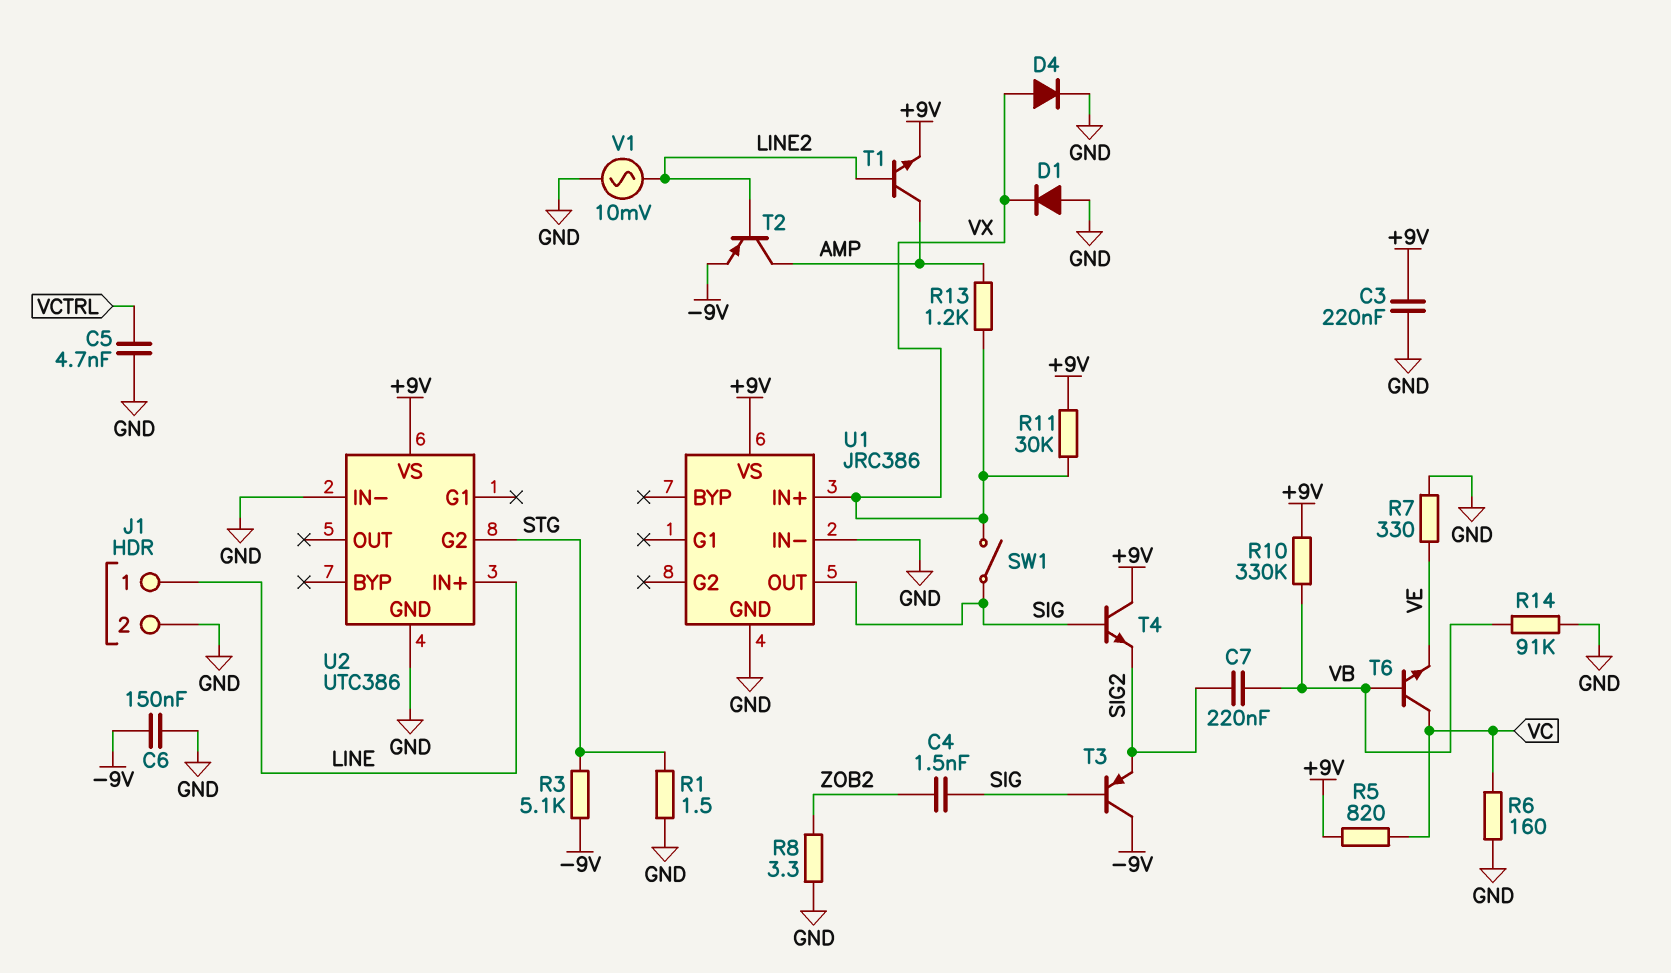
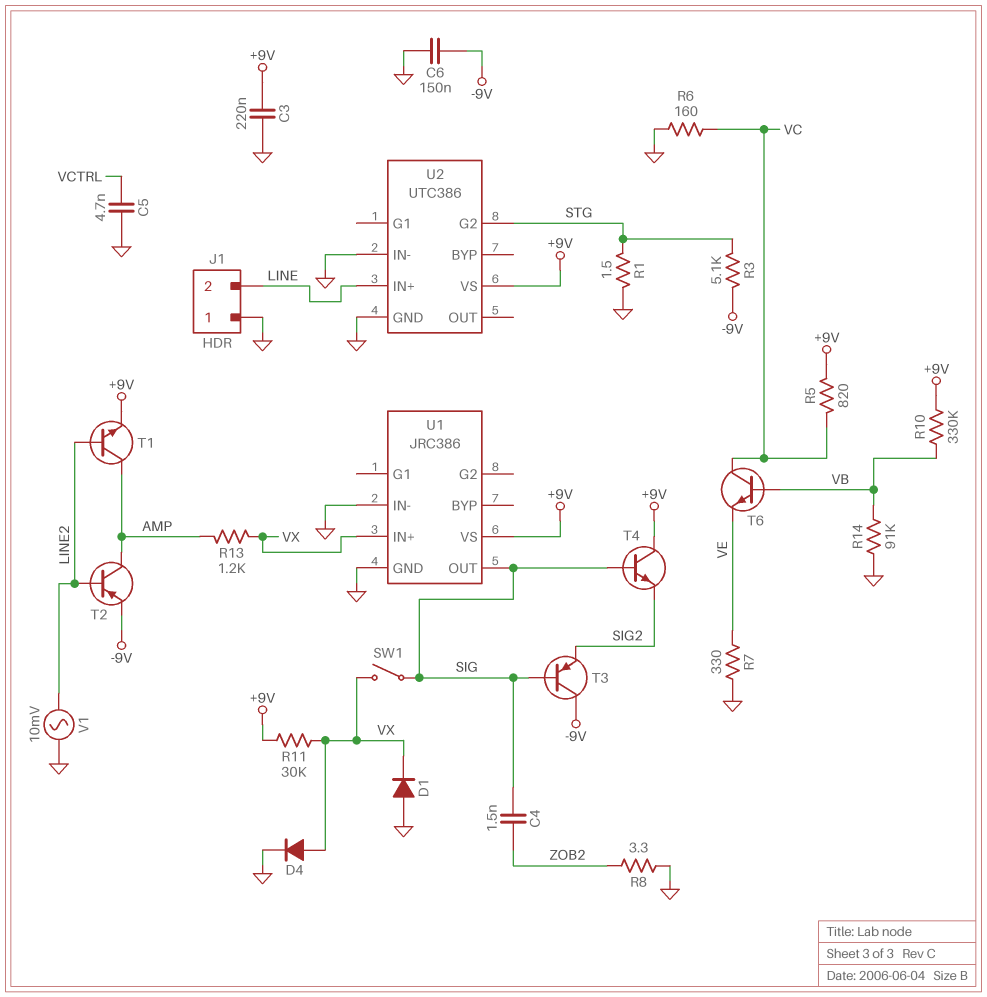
C7: 220nF (SIG2, VB) -> none
J1 pin 1: LINE -> GND
J1 pin 2: GND -> LINE

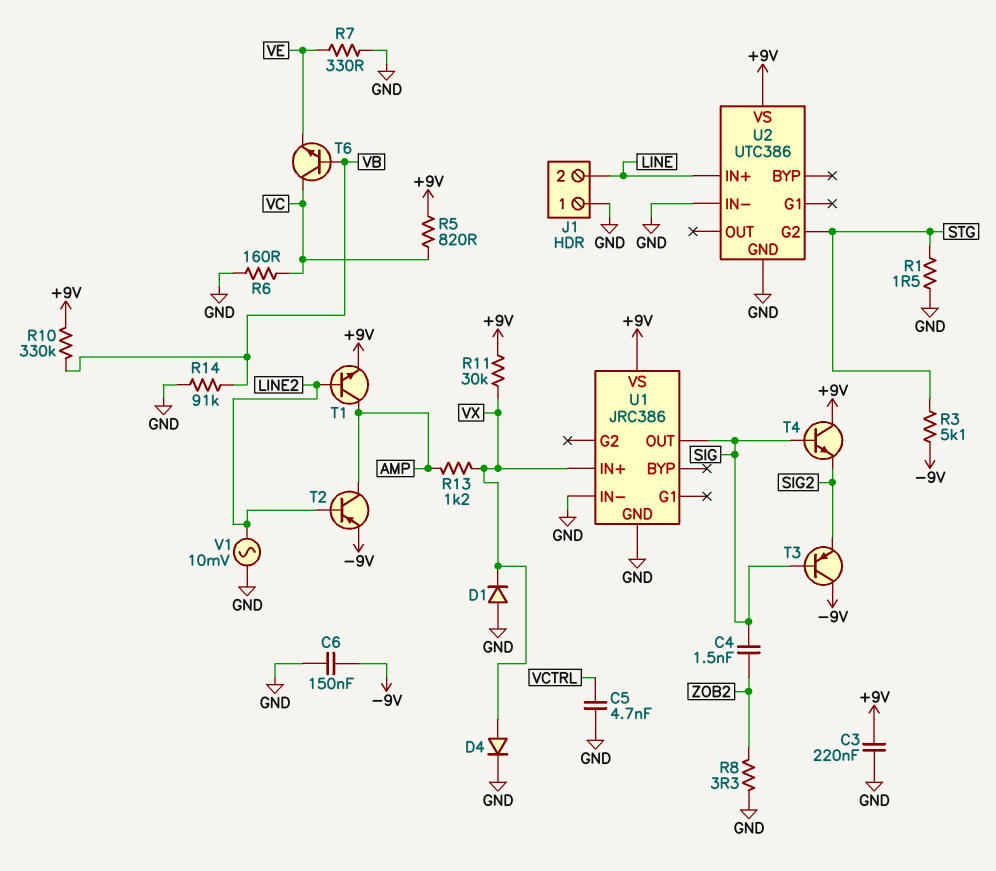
SW1: switch (SIG, VX) -> none

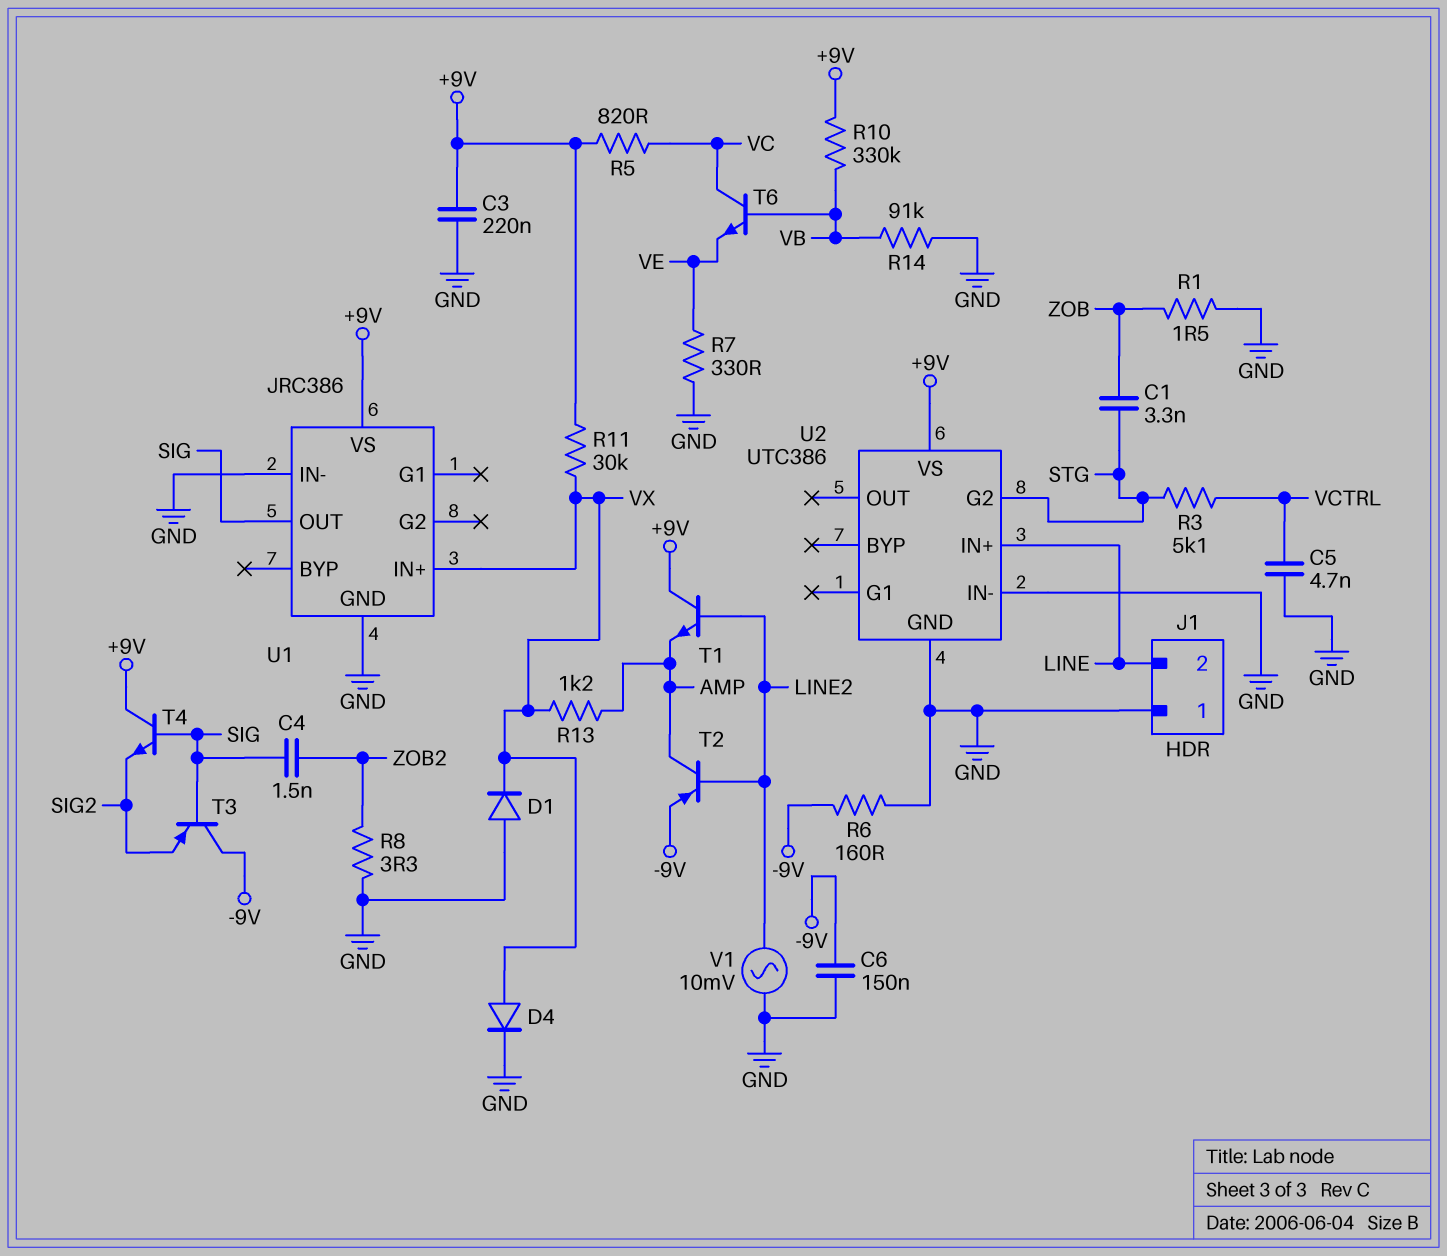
C1: none -> 3.3nF (STG, ZOB)
R1: 1.5 (GND, STG) -> 1.5 (GND, ZOB)
R3: 5.1k (-9V, STG) -> 5.1k (STG, VCTRL)
R6: 160 (GND, VC) -> 160 (-9V, GND)
T1: NPN (B LINE2, C AMP, E +9V) -> NPN (B LINE2, C +9V, E AMP)

